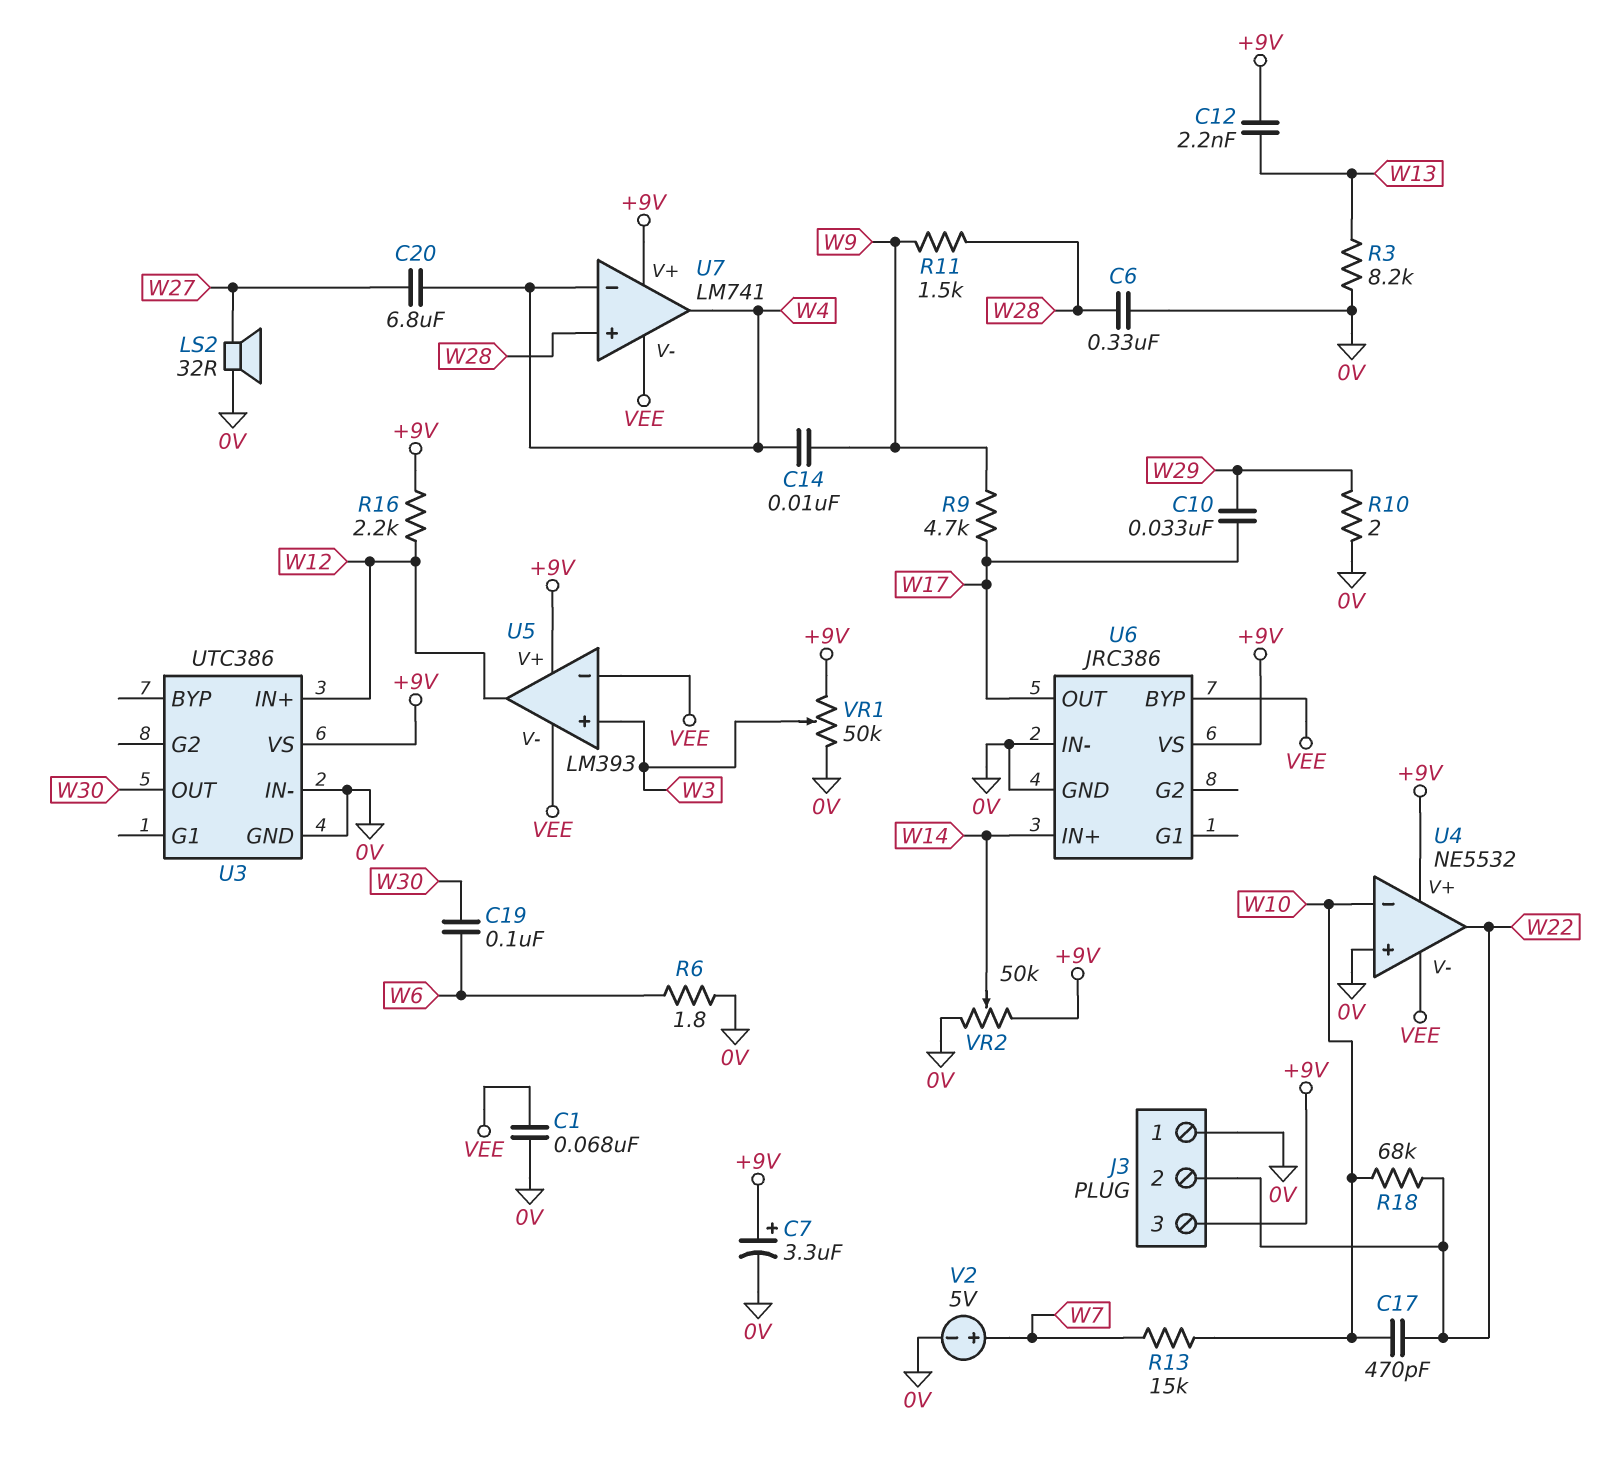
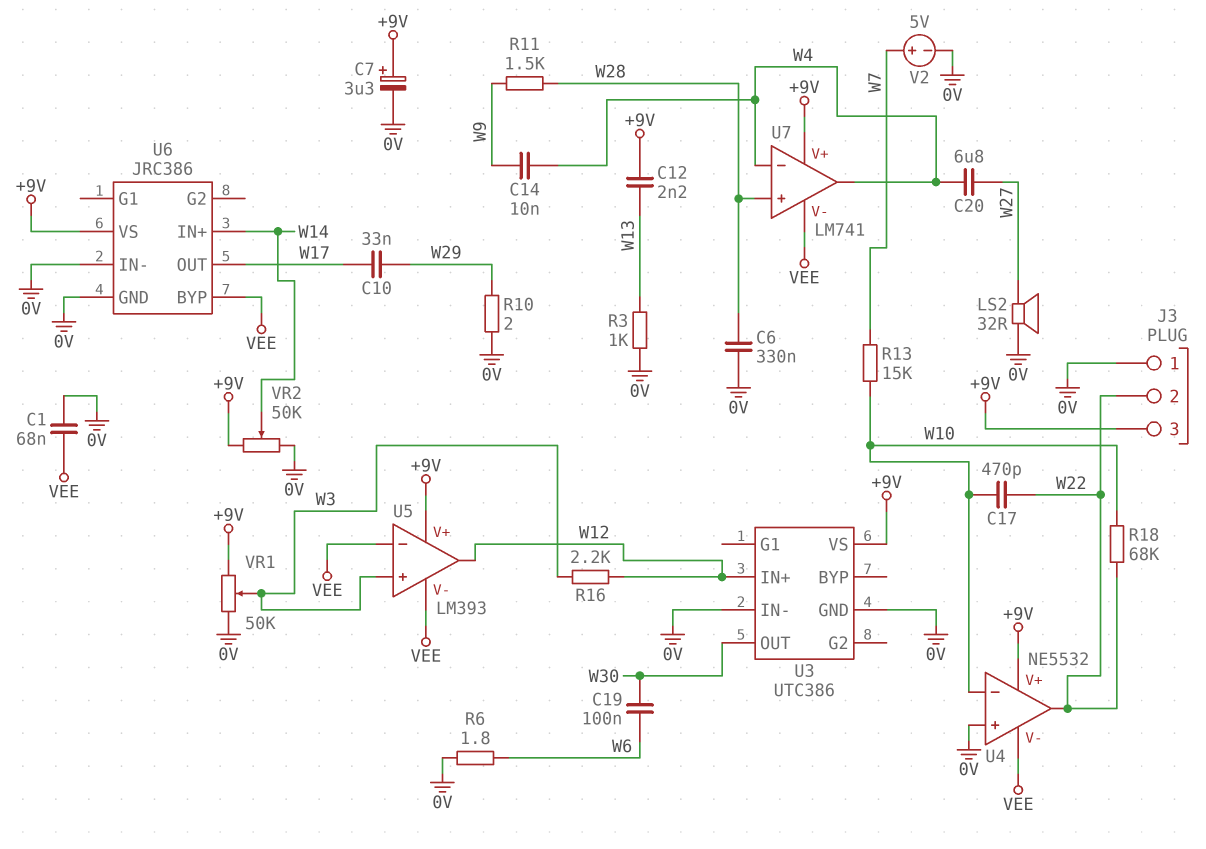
R3: 8.2k (0V, W13) -> 1k (0V, W13)
R9: 4.7k (W9, W17) -> none
R16: 2.2k (+9V, W12) -> 2.2k (W3, W12)

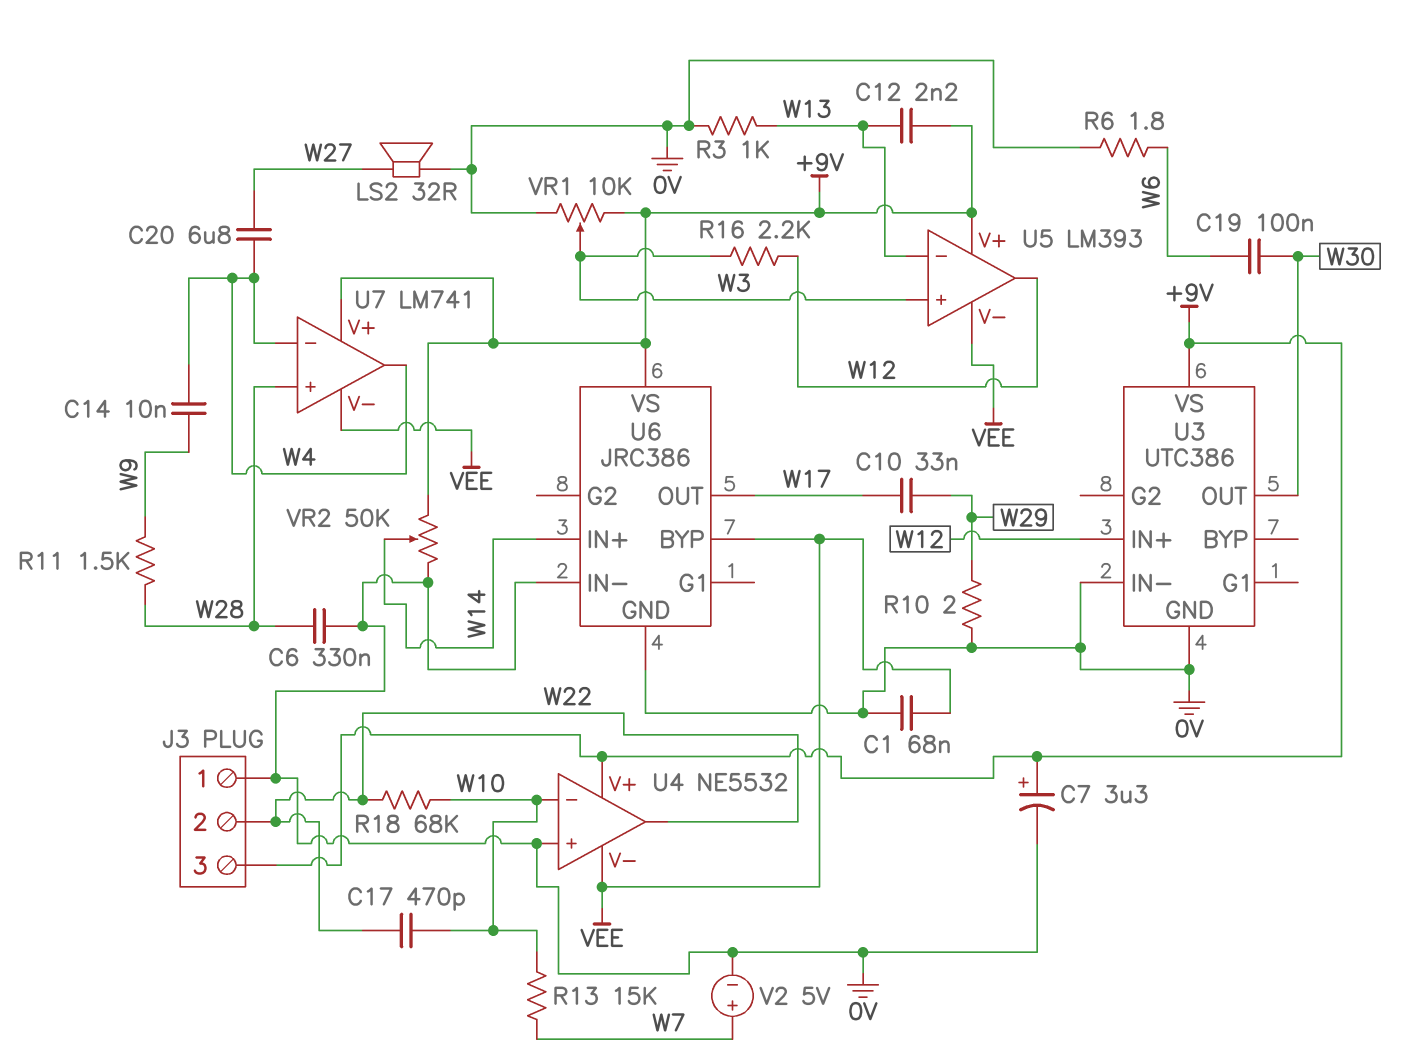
U5 pin in-: VEE -> W13
VR1: 50k (+9V, 0V, wiper W3) -> 10k (+9V, 0V, wiper W3)

